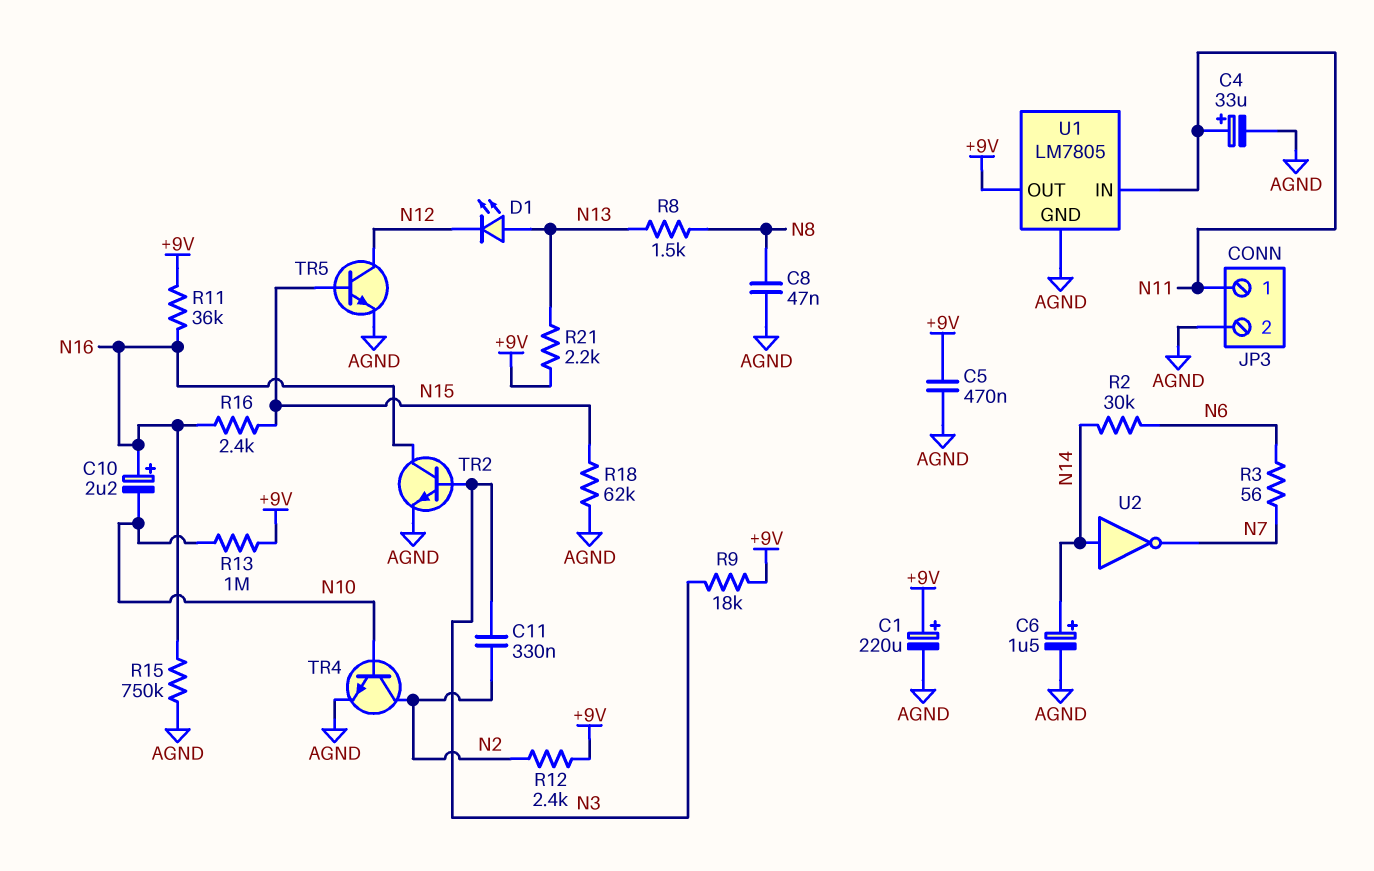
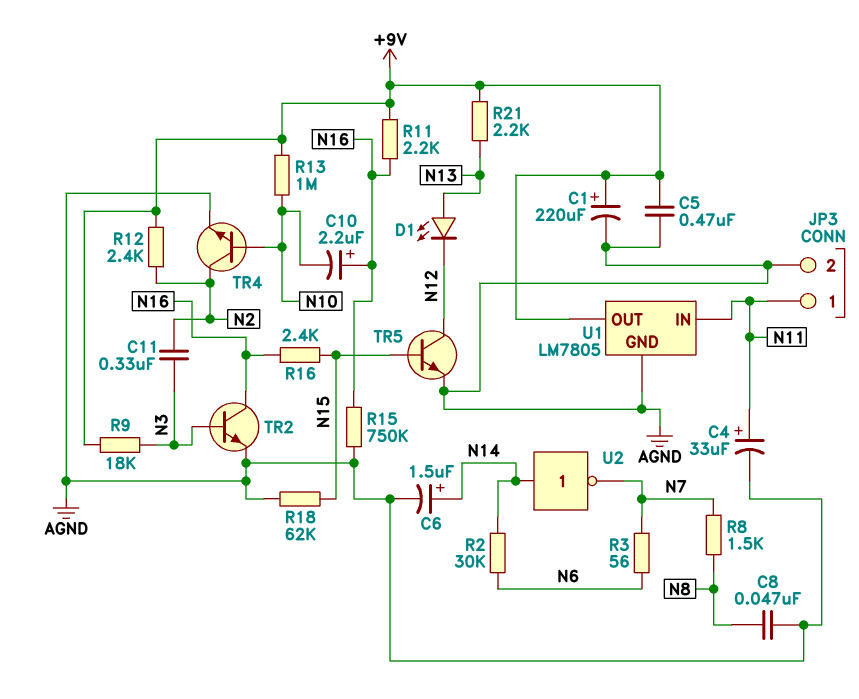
R8: 1.5k (N8, N13) -> 1.5k (N7, N8)
R11: 36k (+9V, N16) -> 2.2k (+9V, N16)

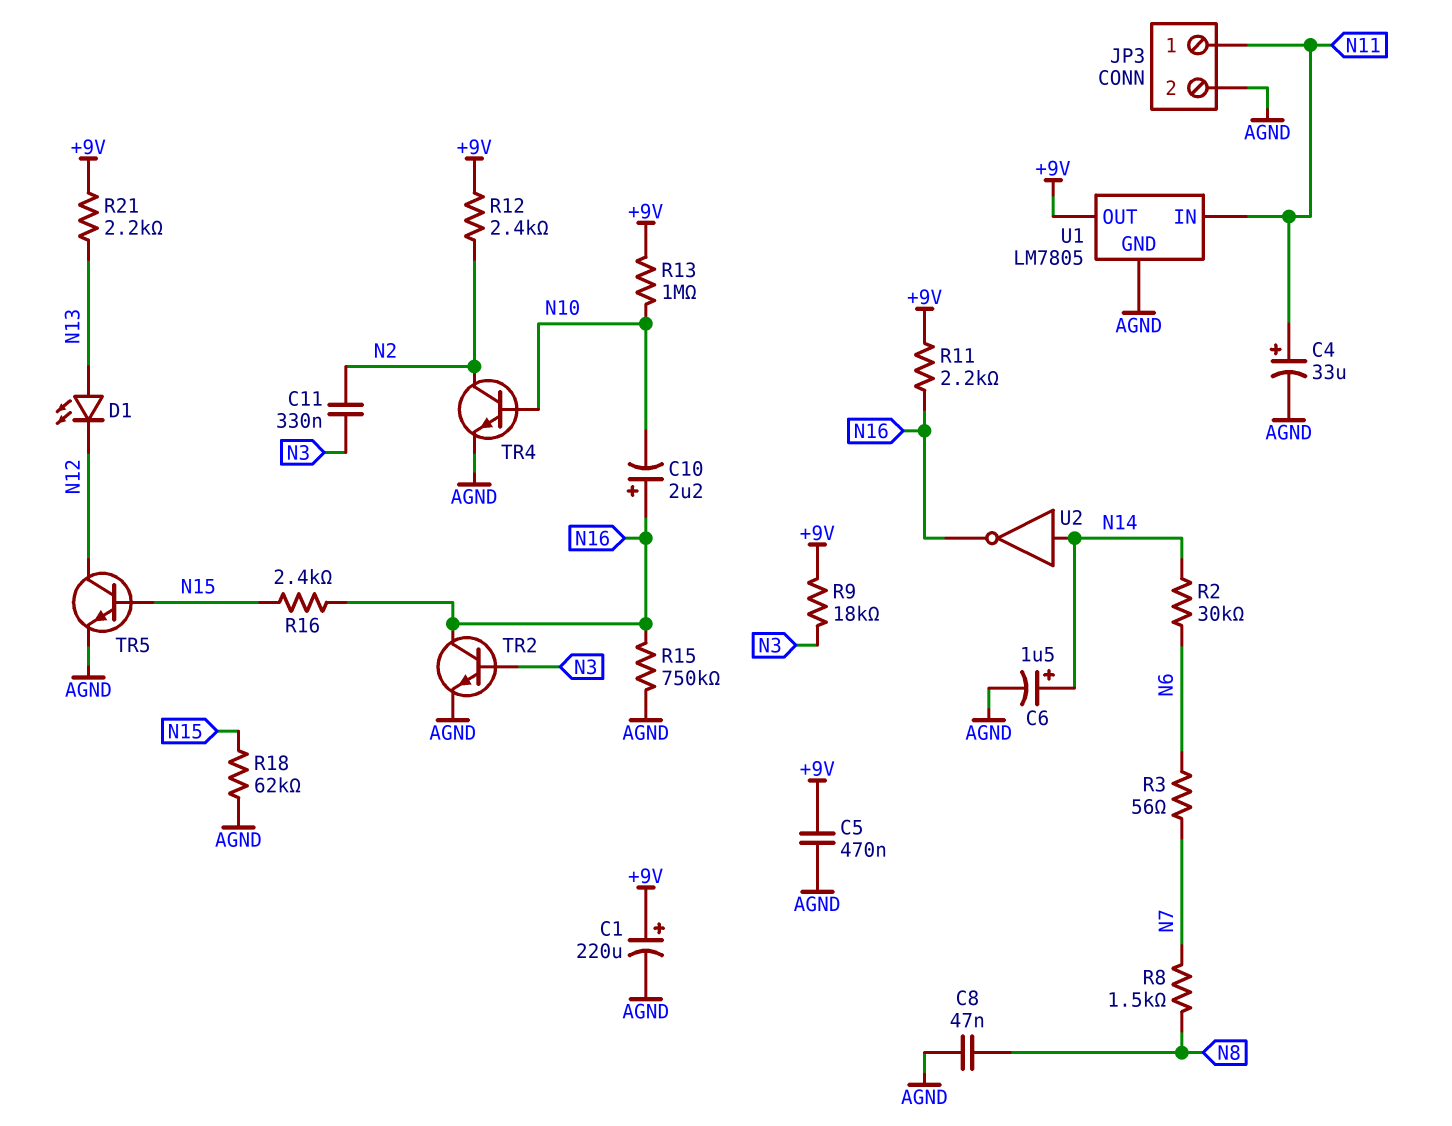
U2: NOT (in N14, out N7) -> NOT (in N14, out N16)

